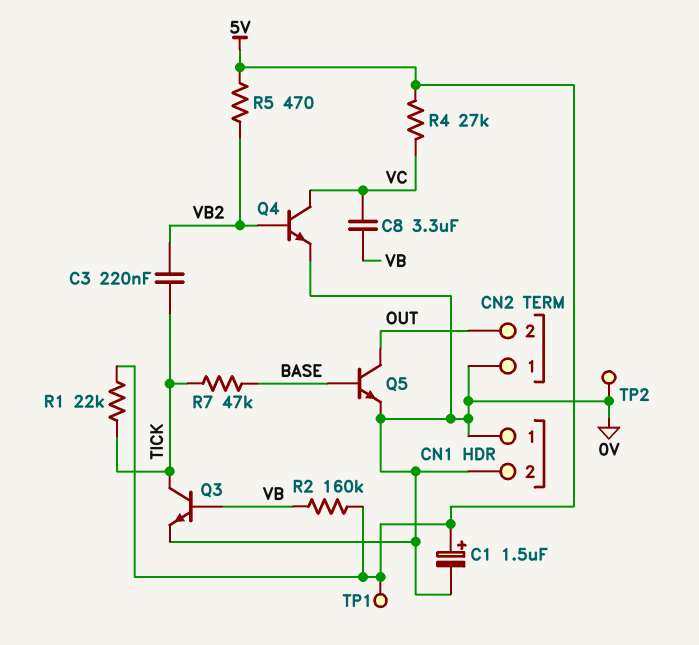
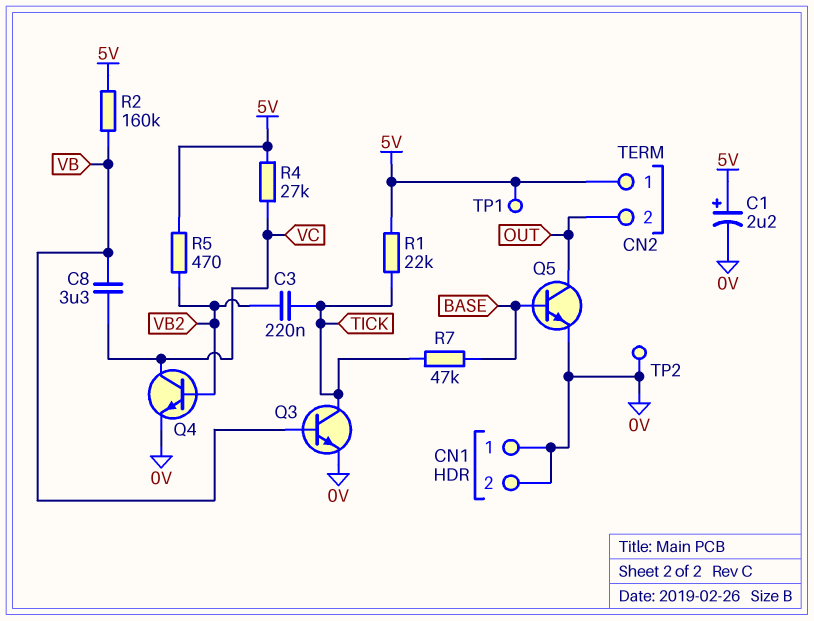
C1: 1.5uF (plus 5V, minus 0V) -> 2.2uF (plus 5V, minus 0V)
CN2 pin 1: 0V -> 5V

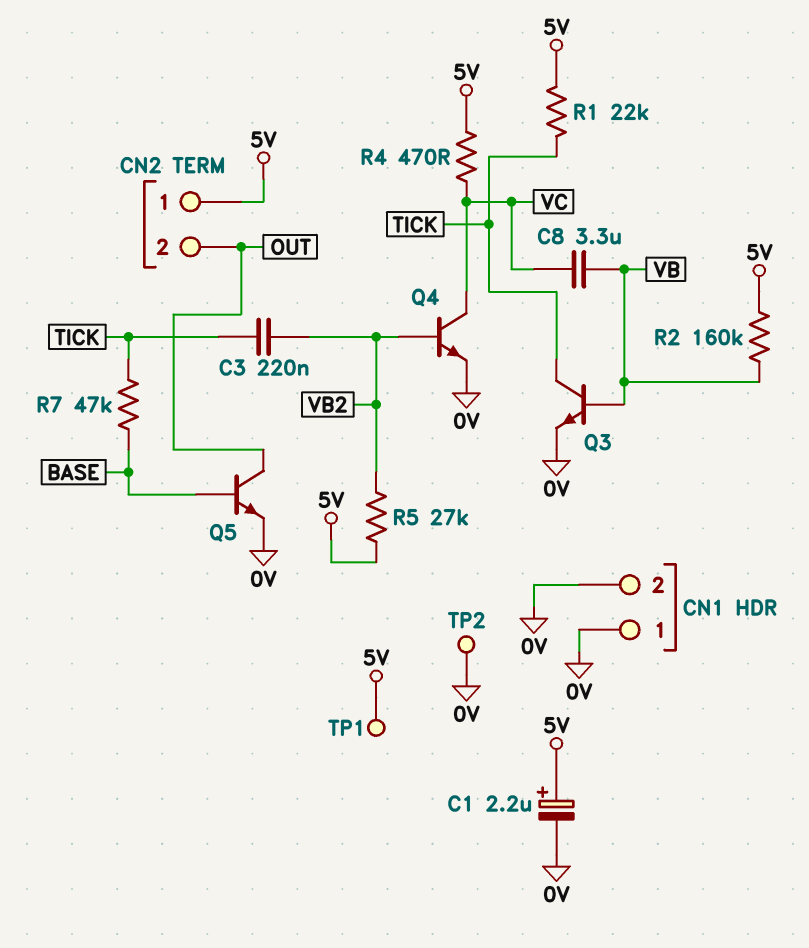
R4: 27k (5V, VC) -> 470 (5V, VC)
R5: 470 (5V, VB2) -> 27k (5V, VB2)

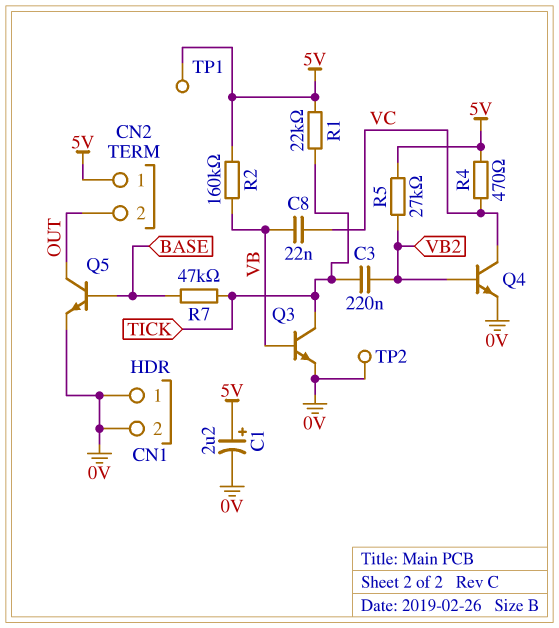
C8: 3.3uF (VB, VC) -> 22nF (VB, VC)

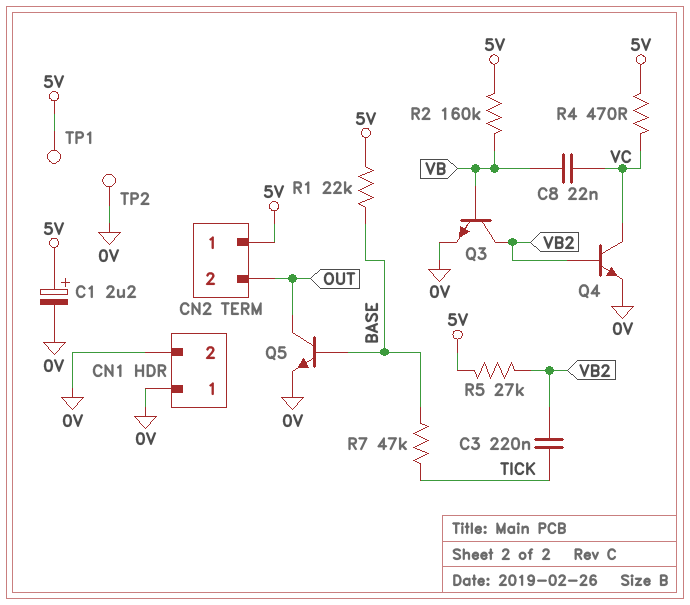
Q3: NPN (B VB, C TICK, E 0V) -> NPN (B VB, C VB2, E 0V)
R1: 22k (5V, TICK) -> 22k (5V, BASE)

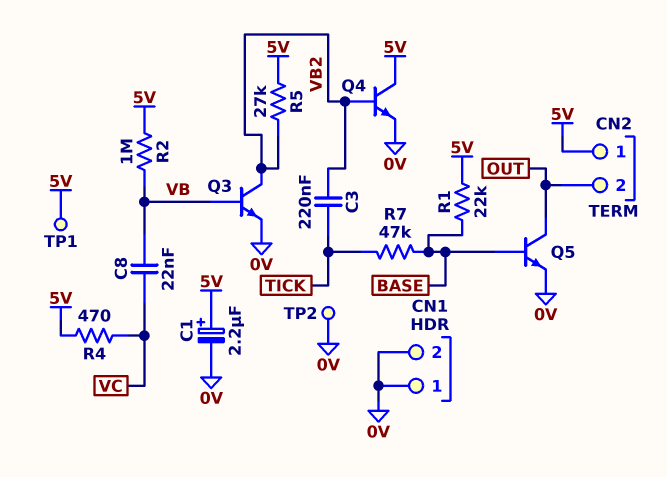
Q4: NPN (B VB2, C VC, E 0V) -> NPN (B VB2, C 5V, E 0V)
R2: 160k (5V, VB) -> 1M (5V, VB)

